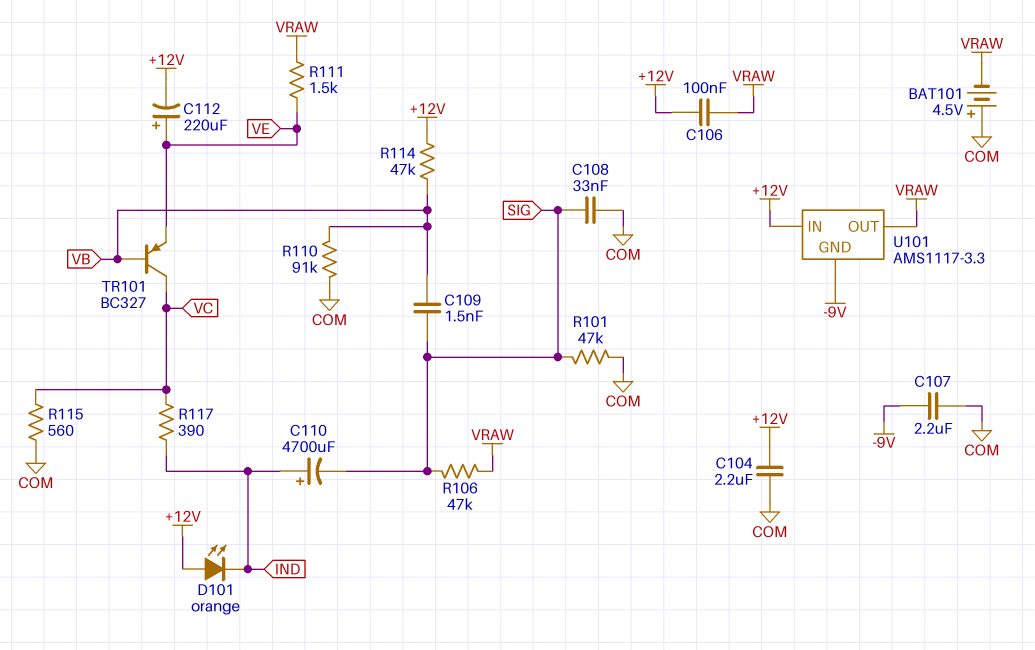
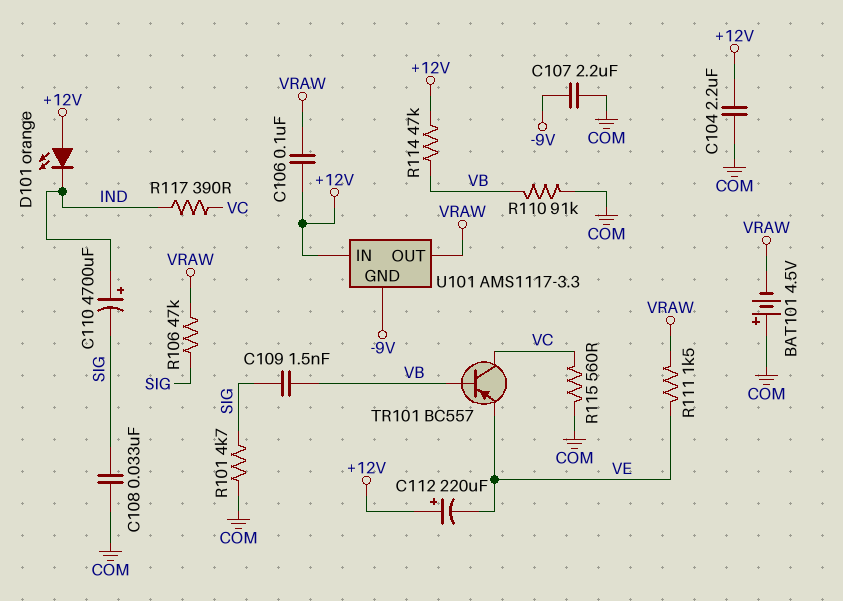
C112: 220uF (plus VE, minus +12V) -> 220uF (plus +12V, minus VE)
R101: 47k (COM, SIG) -> 4.7k (COM, SIG)
TR101: PNP BC327 (B VB, C VC, E VE) -> PNP BC557 (B VB, C VC, E VE)

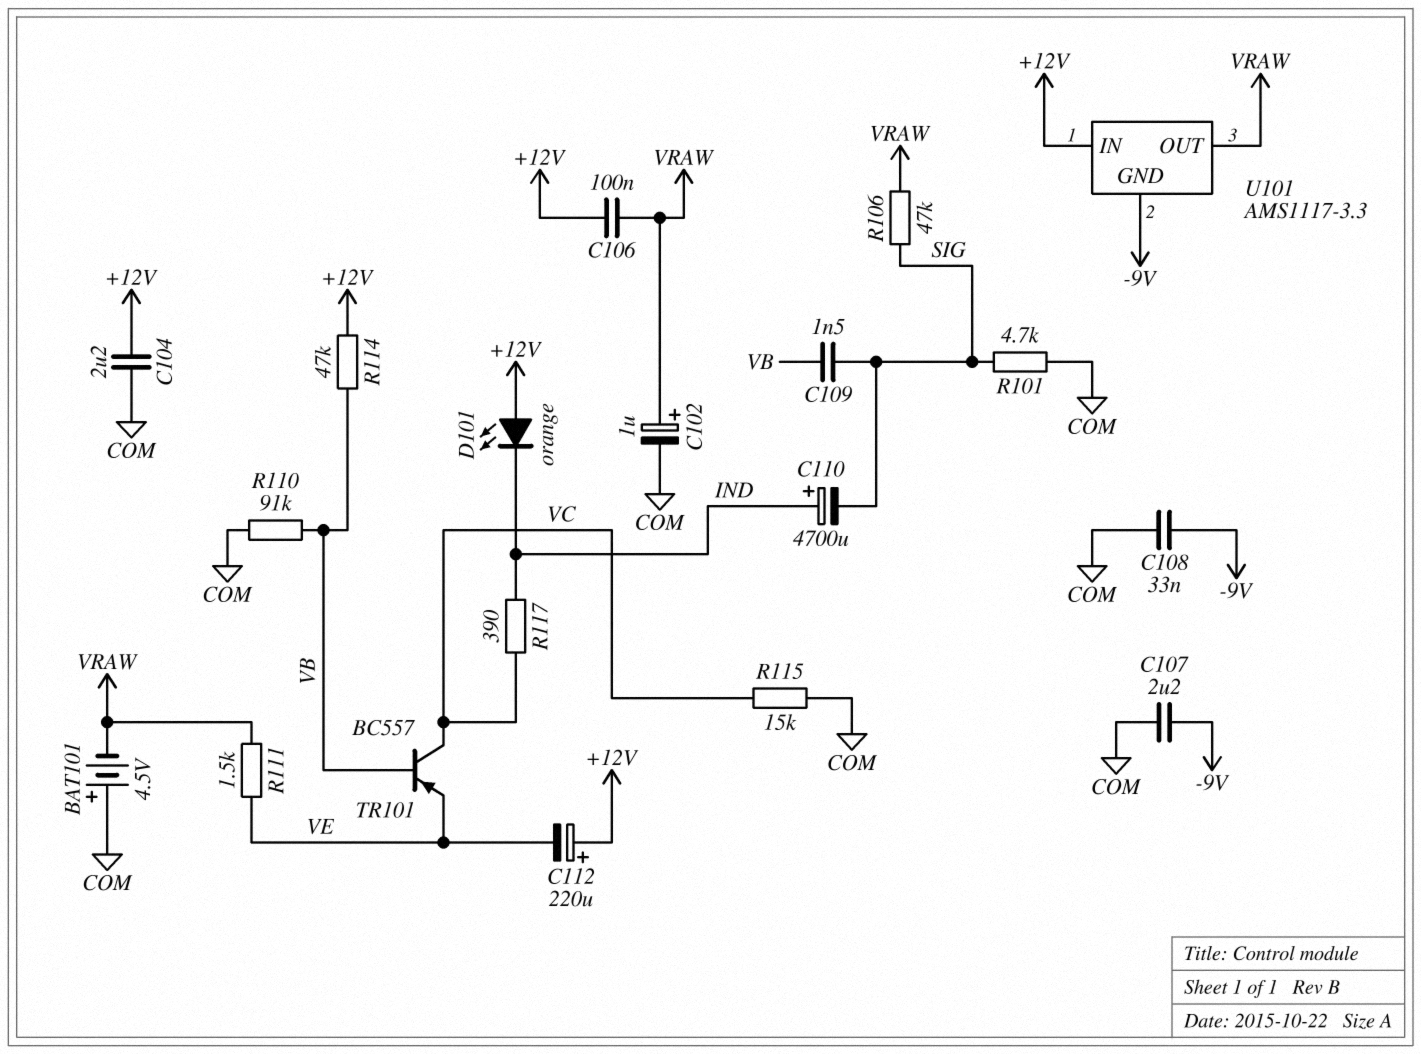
C102: none -> 1uF (plus VRAW, minus COM)
C108: 33nF (COM, SIG) -> 33nF (-9V, COM)
R115: 560 (COM, VC) -> 15k (COM, VC)

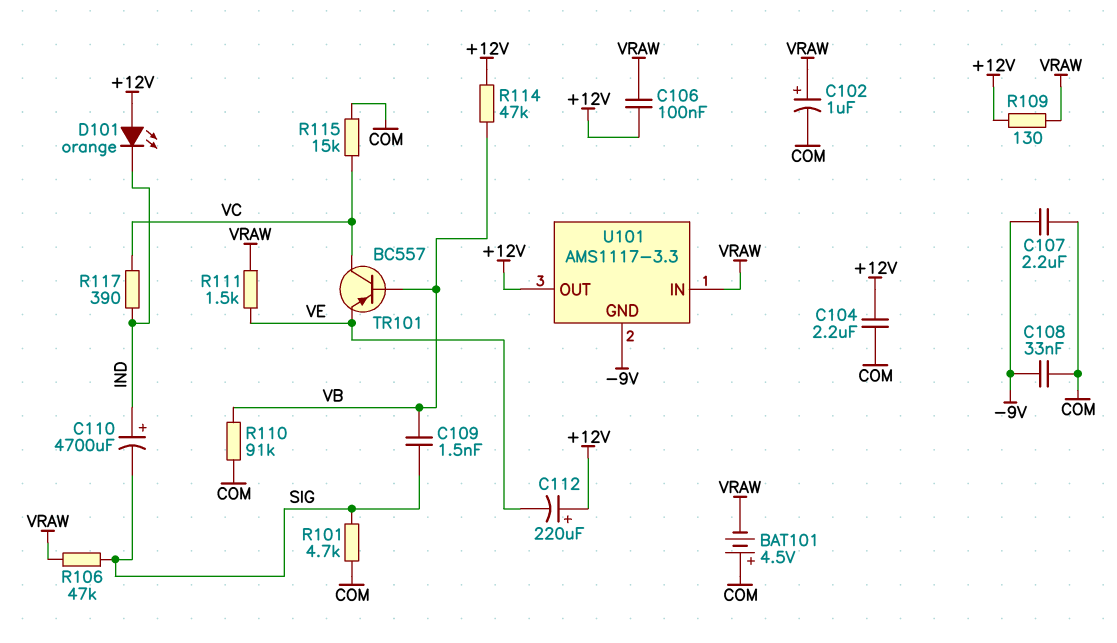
R109: none -> 130 (+12V, VRAW)
U101 pin IN: +12V -> VRAW
U101 pin OUT: VRAW -> +12V

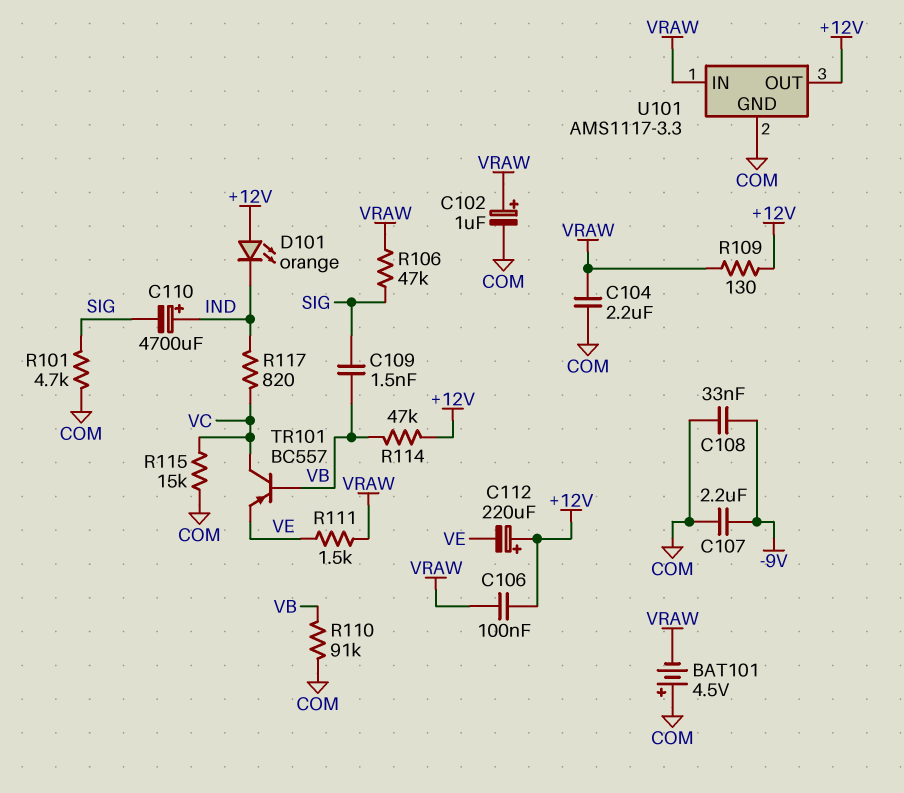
C104: 2.2uF (+12V, COM) -> 2.2uF (COM, VRAW)
R117: 390 (IND, VC) -> 820 (IND, VC)
U101 pin GND: -9V -> COM

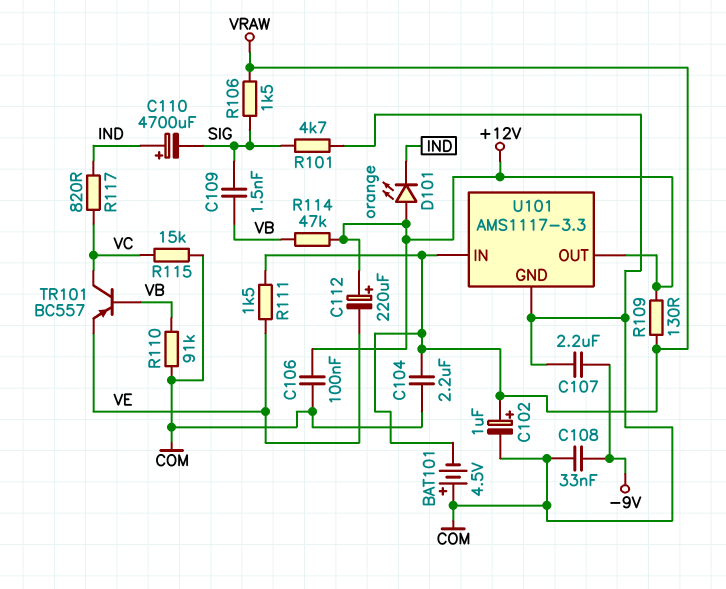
C106: 100nF (+12V, VRAW) -> 100nF (+12V, COM)
R106: 47k (SIG, VRAW) -> 1.5k (SIG, VRAW)

